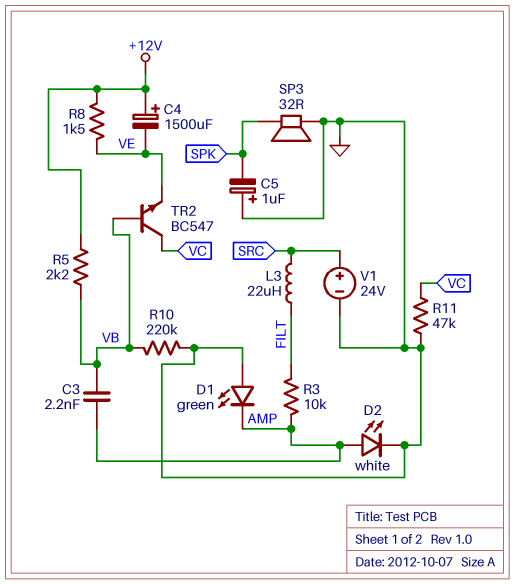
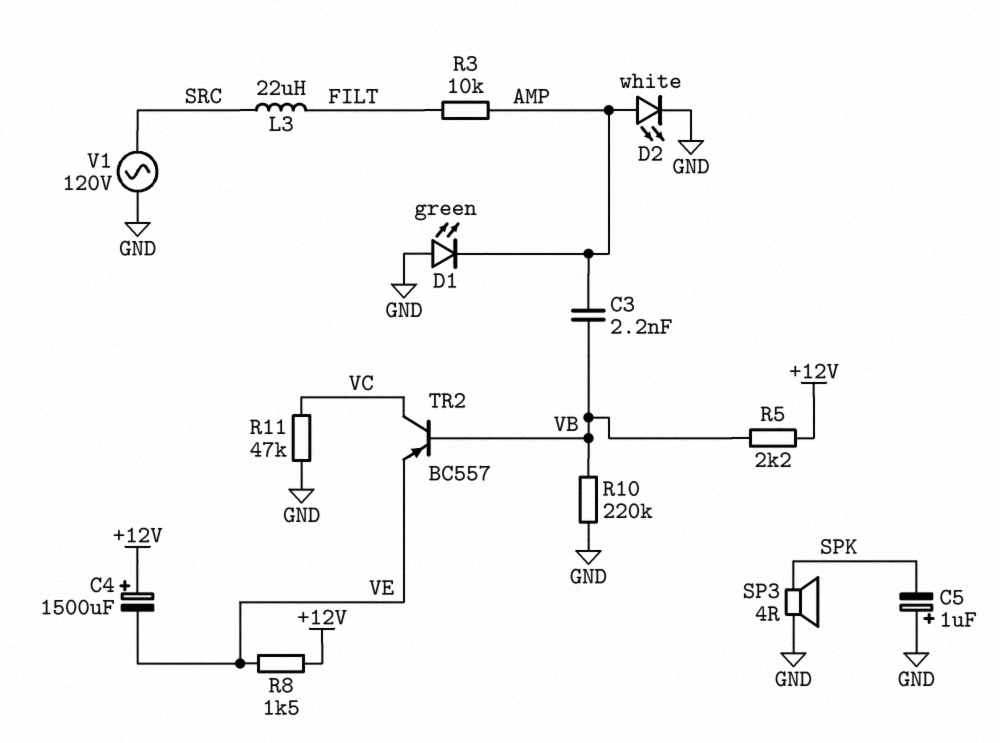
SP3: speaker 32R (GND, SPK) -> speaker 4R (GND, SPK)
TR2: NPN BC547 (B VB, C VC, E VE) -> PNP BC557 (B VB, C VC, E VE)
V1: 24V (plus SRC, minus GND) -> AC 120V (GND, SRC)

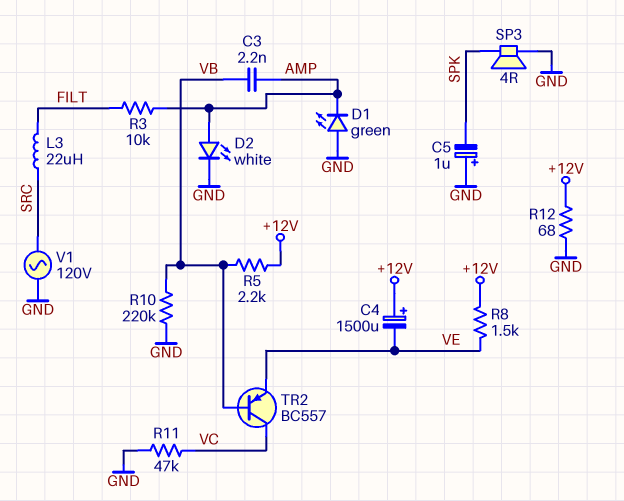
R12: none -> 68 (+12V, GND)

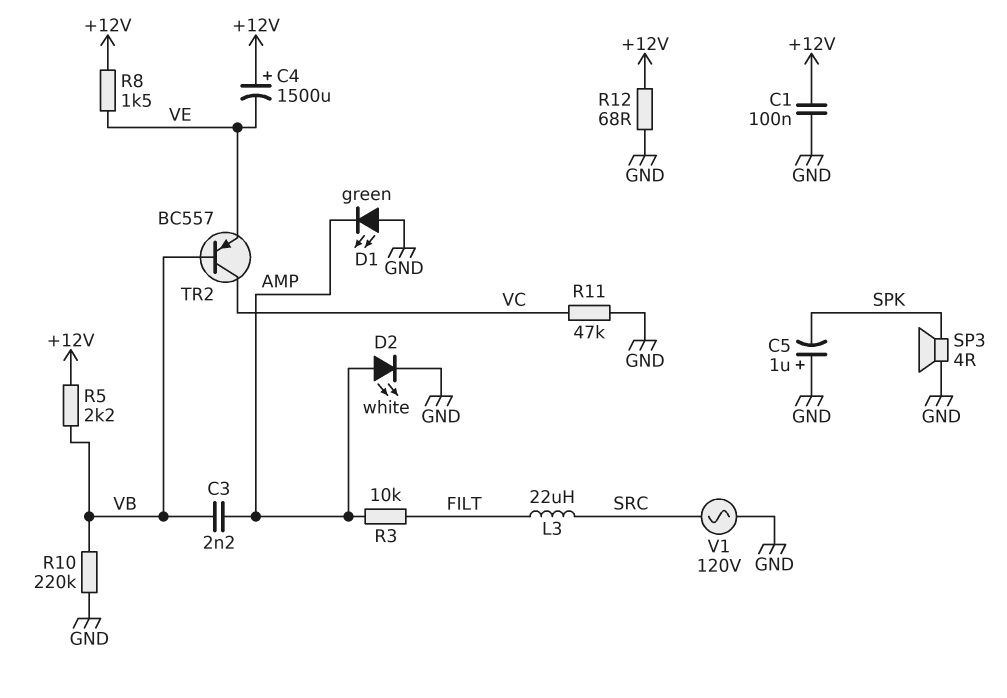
C1: none -> 100nF (+12V, GND)

